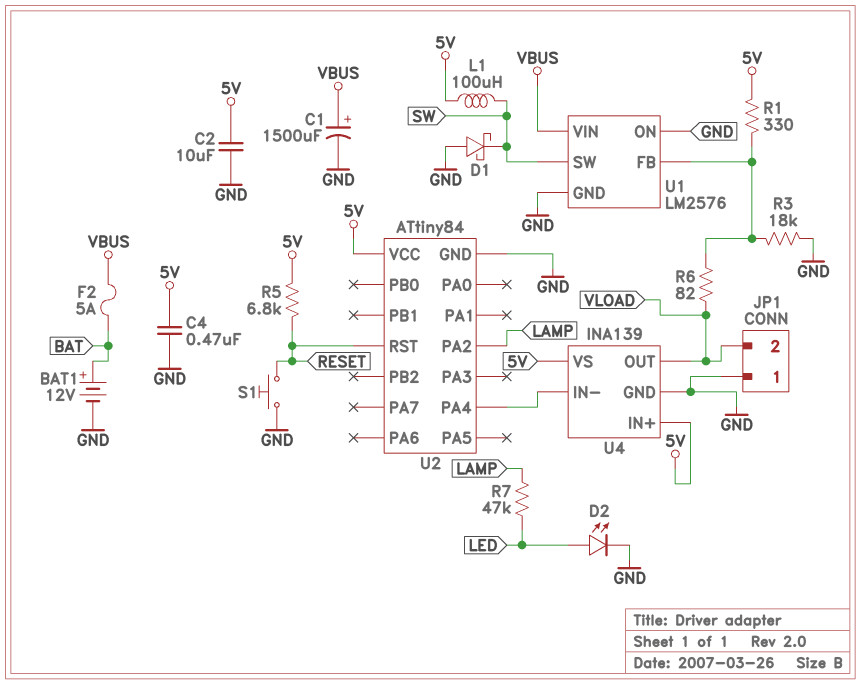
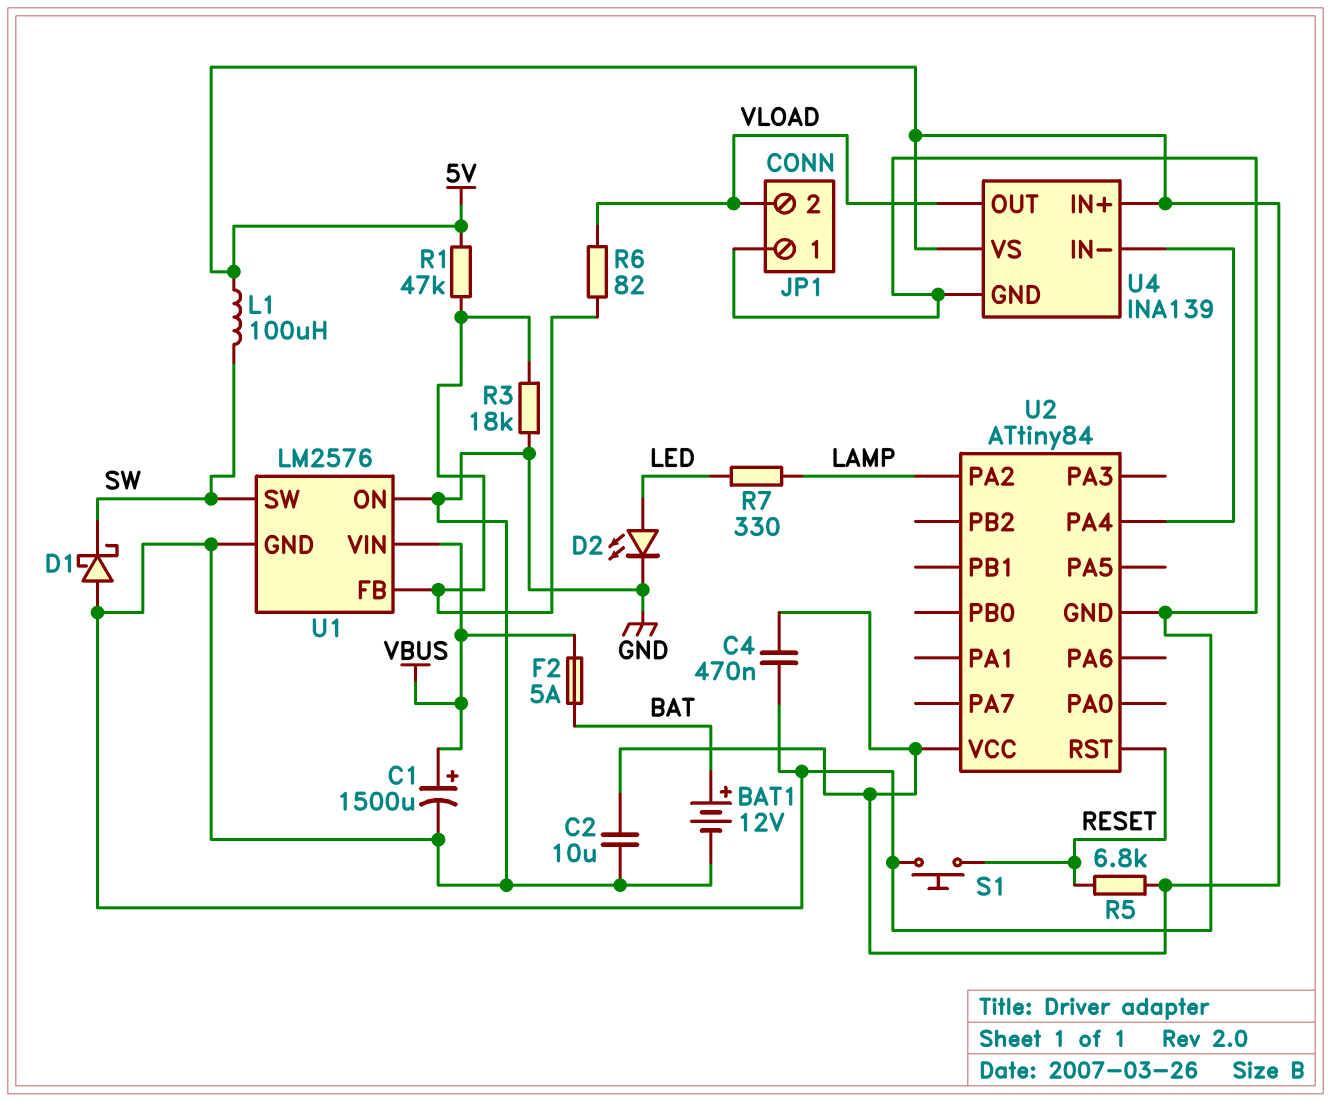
R1: 330 (5V, U1/FB) -> 47k (5V, U1/FB)
R7: 47k (LAMP, LED) -> 330 (LAMP, LED)

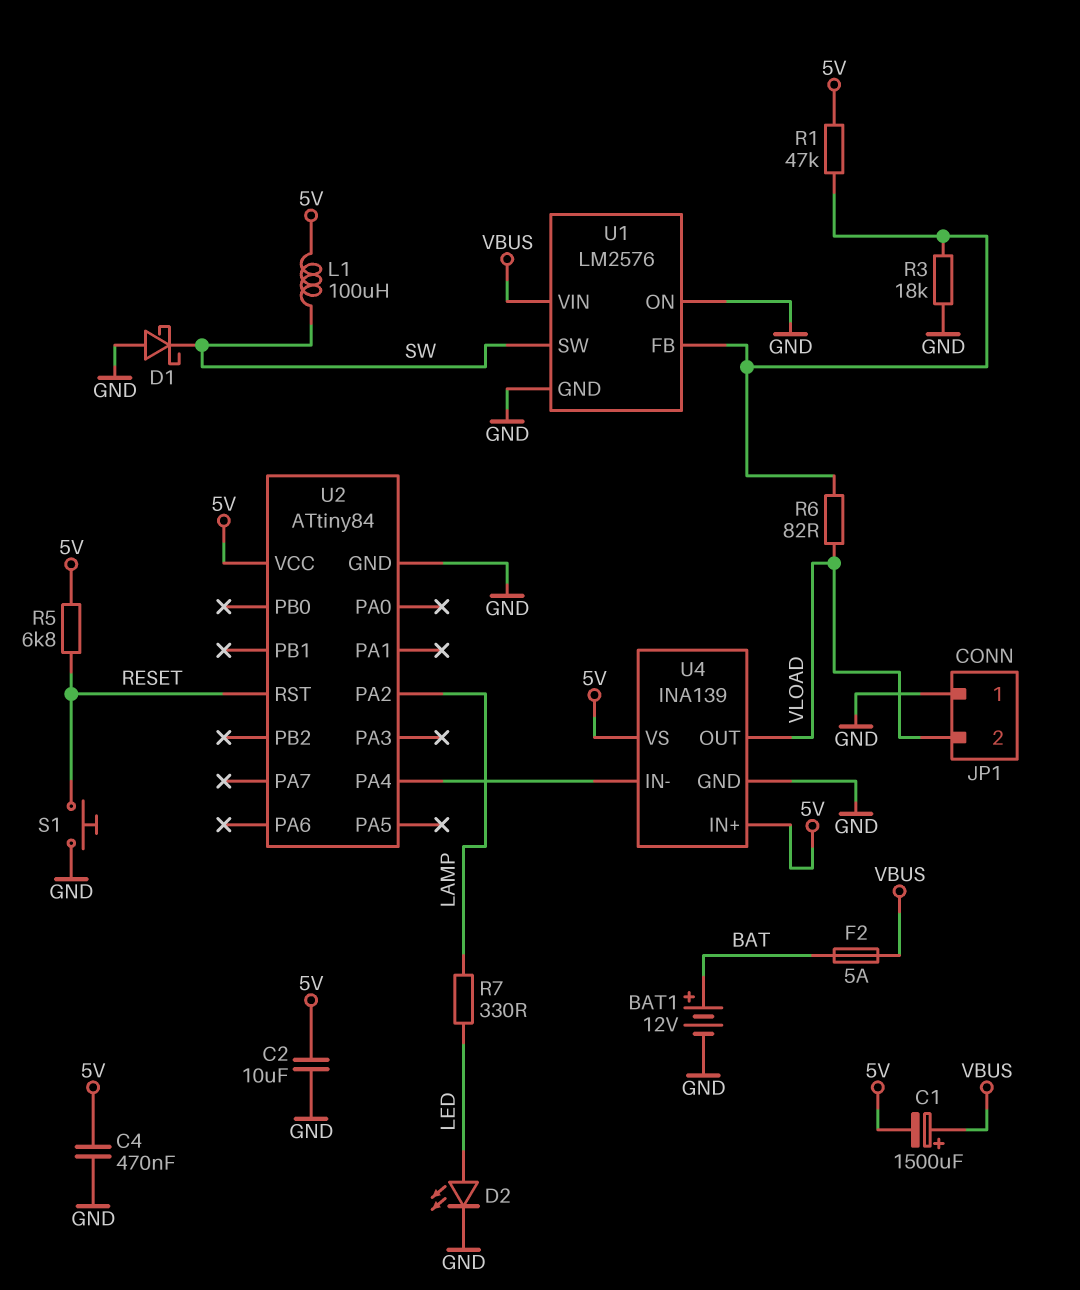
C1: 1500uF (plus VBUS, minus GND) -> 1500uF (plus VBUS, minus 5V)

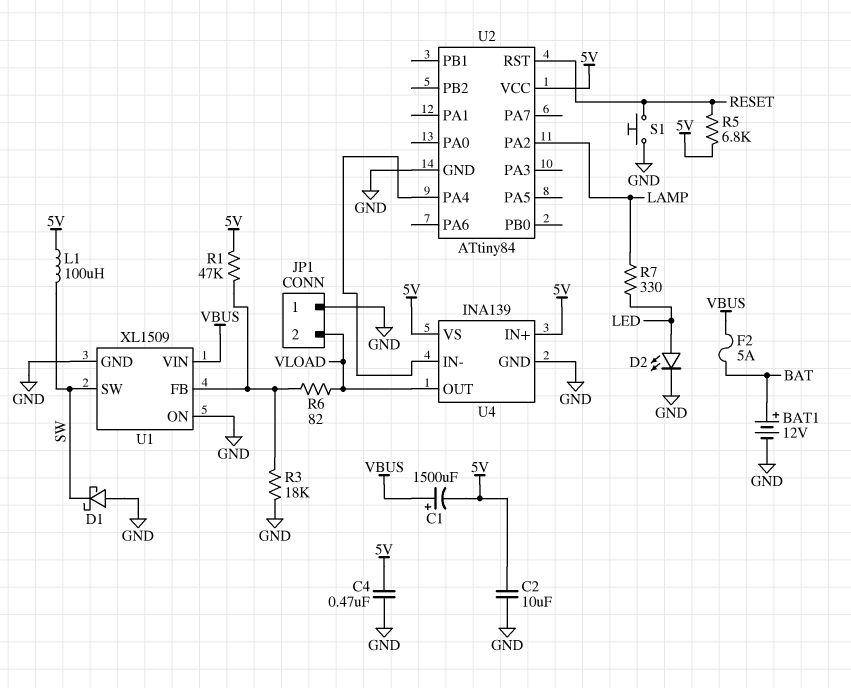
U1: LM2576 -> XL1509

